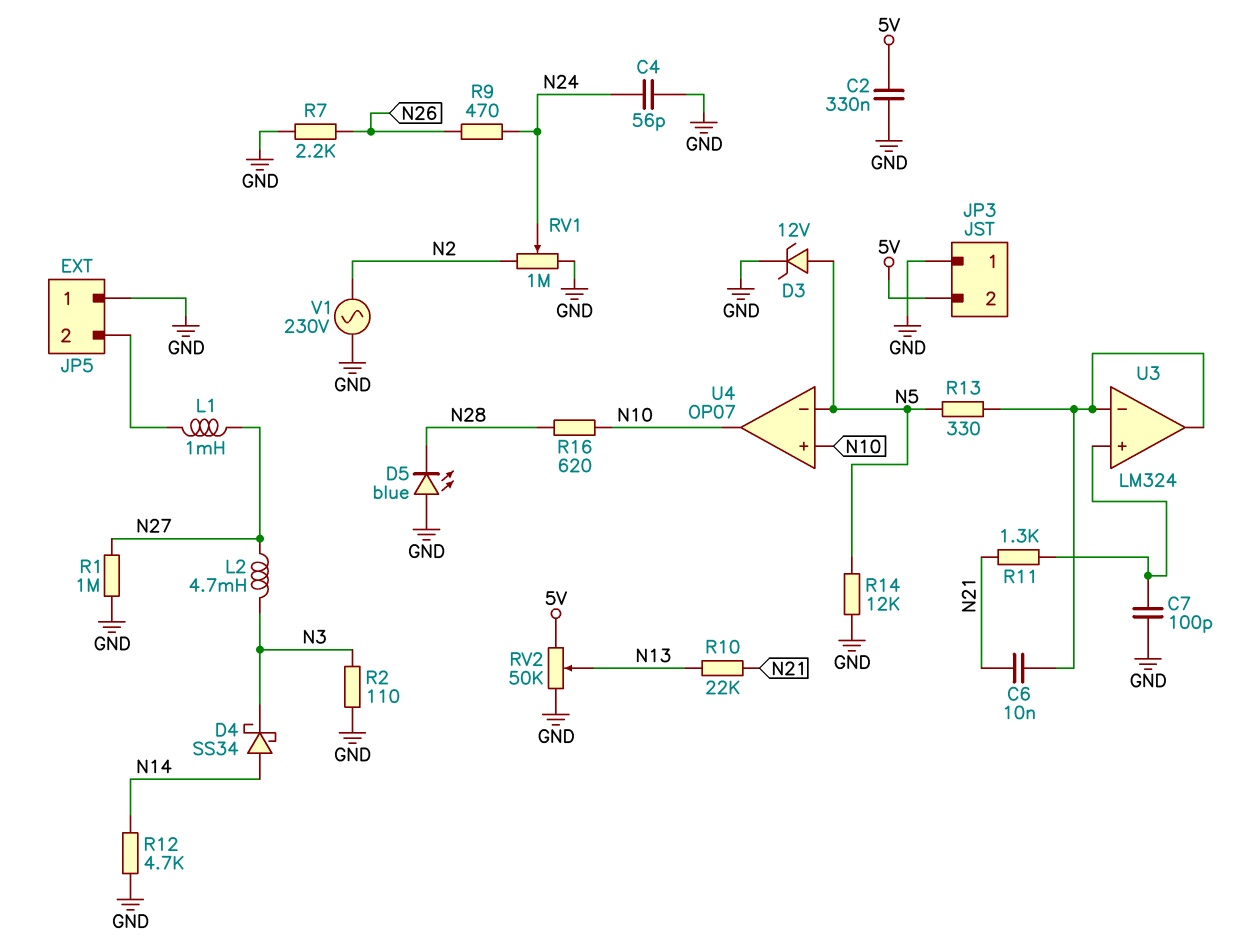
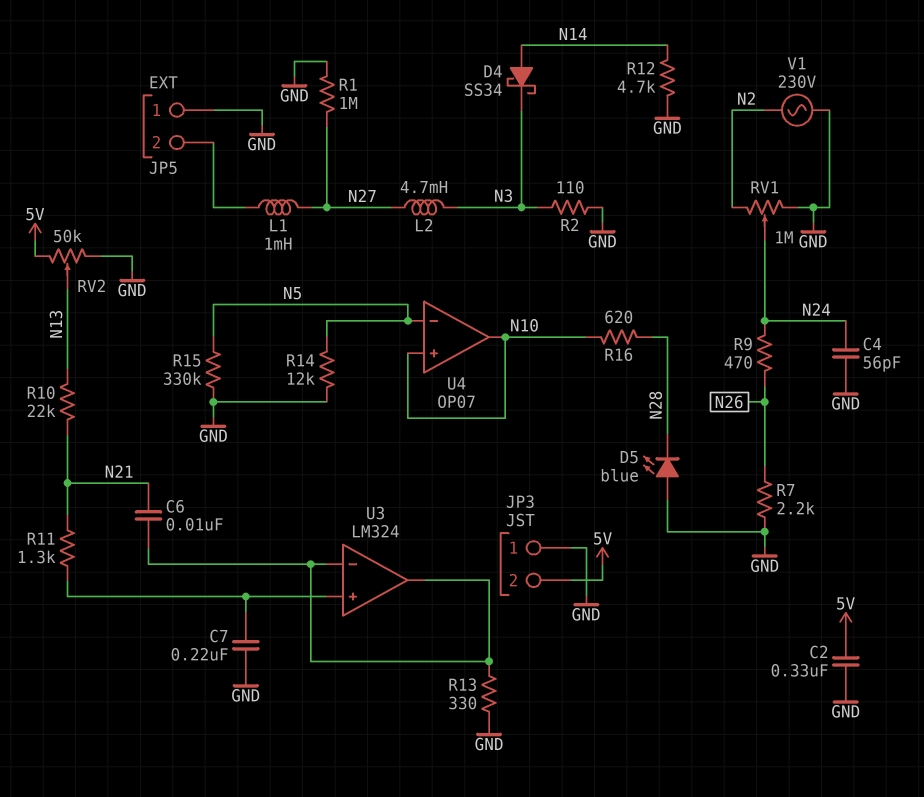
C7: 100pF (GND, U3/in+) -> 220nF (GND, U3/in+)
D3: zener 12V (A N5, K GND) -> none
R13: 330 (N5, U3/in-) -> 330 (GND, U3/in-)
R15: none -> 330k (GND, N5)

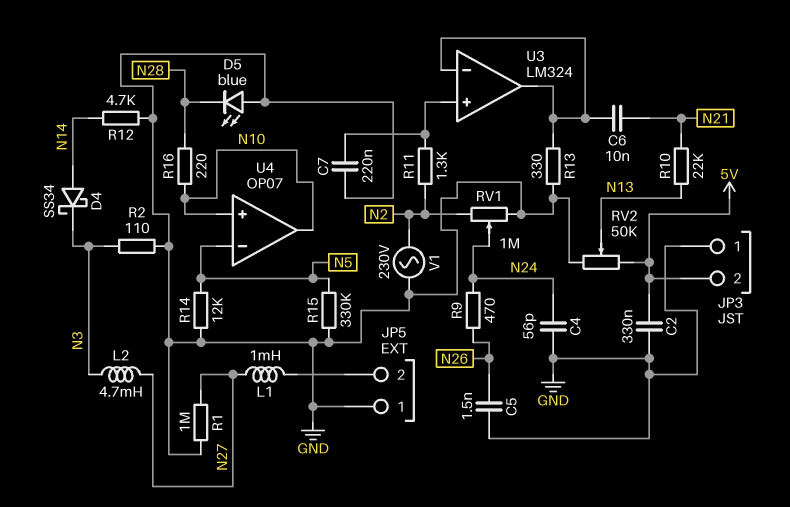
C5: none -> 1.5nF (GND, N26)
R7: 2.2k (GND, N26) -> none
R11: 1.3k (N21, U3/in+) -> 1.3k (N2, U3/in+)
R16: 620 (N10, N28) -> 220 (N10, N28)

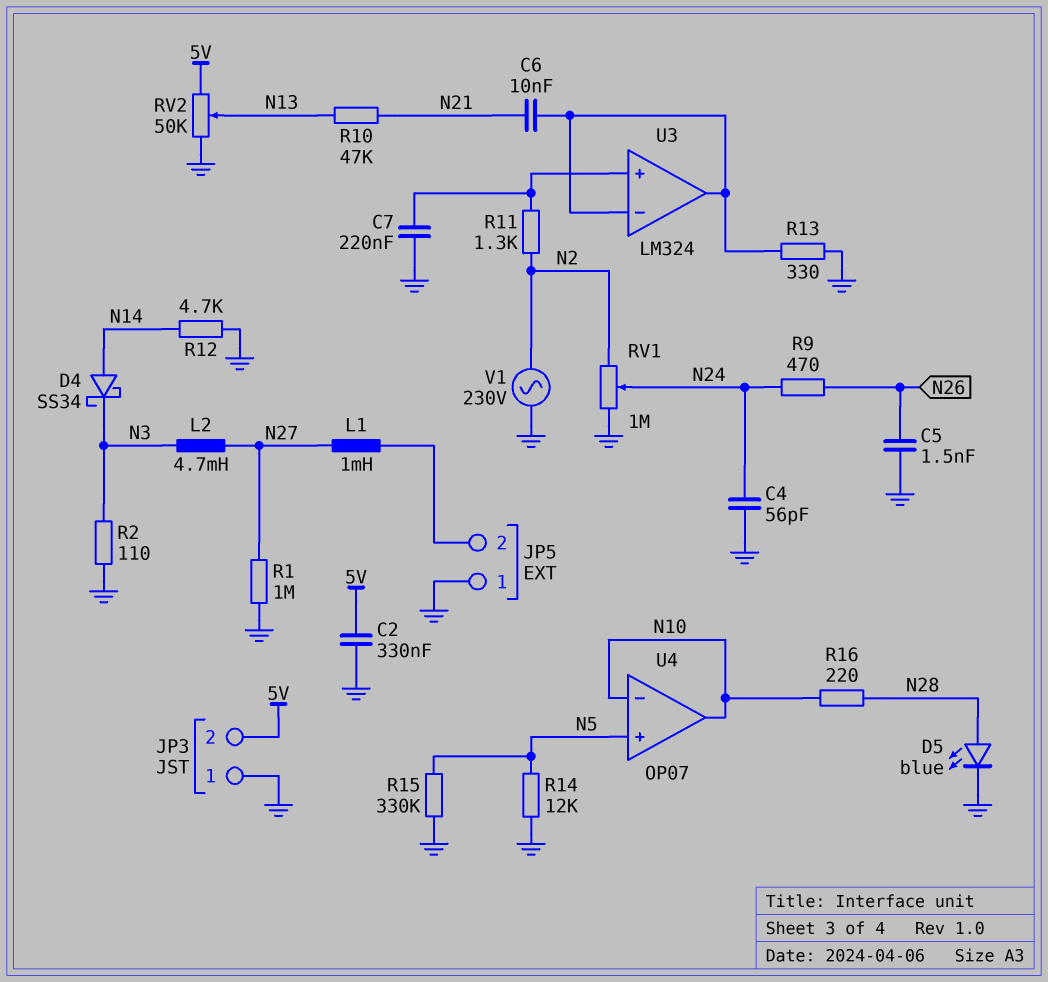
D5: LED blue (A GND, K N28) -> LED blue (A N28, K GND)
R10: 22k (N13, N21) -> 47k (N13, N21)
U4 pin in+: N10 -> N5
U4 pin in-: N5 -> N10

